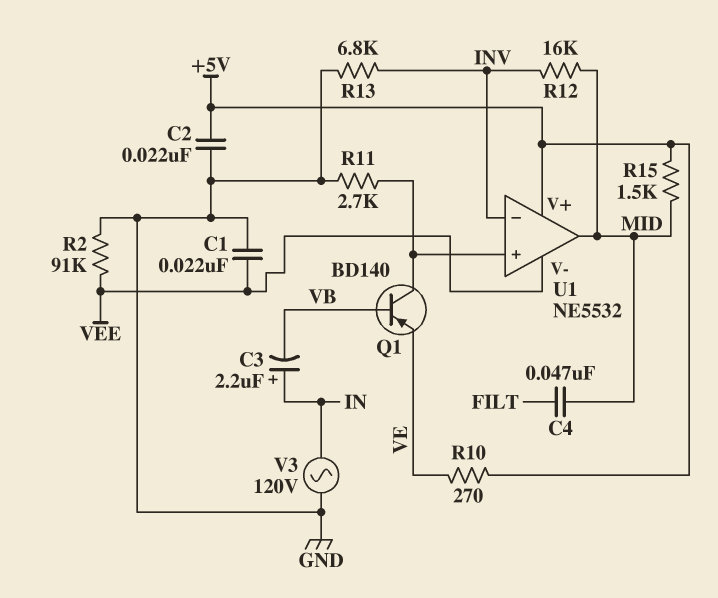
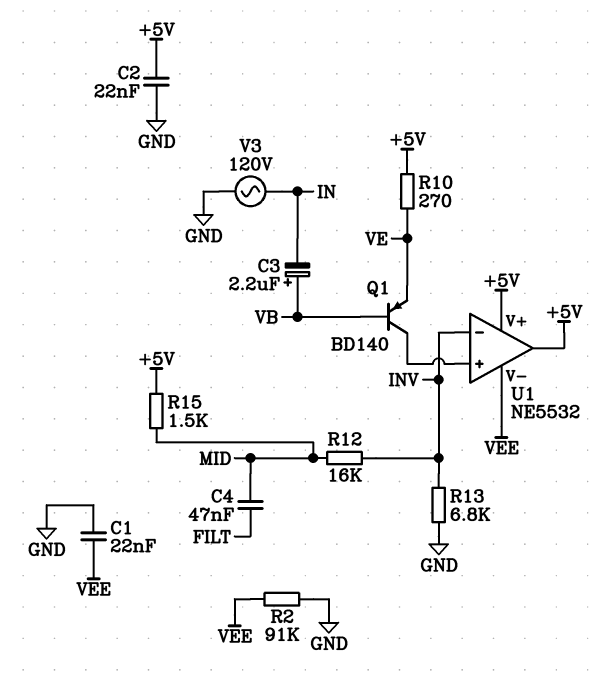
C3: 2.2uF (plus IN, minus VB) -> 2.2uF (plus VB, minus IN)
R11: 2.7k (GND, U1/in+) -> none
U1 pin out: MID -> +5V

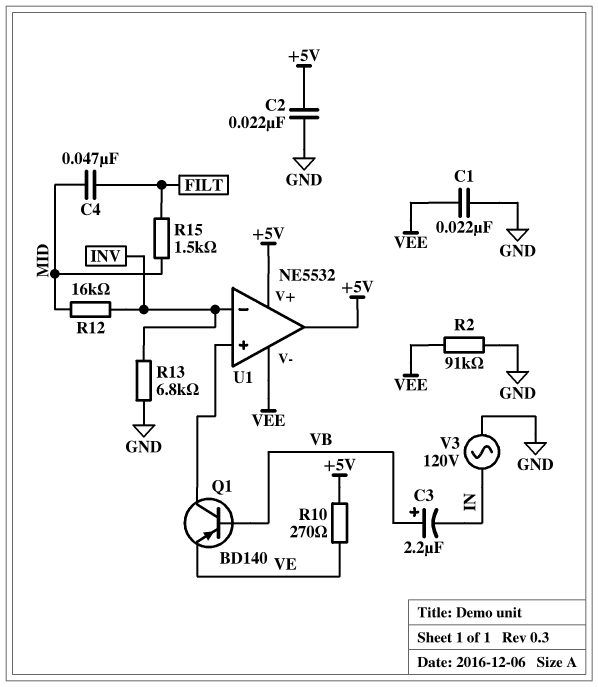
R15: 1.5k (+5V, MID) -> 1.5k (FILT, MID)

